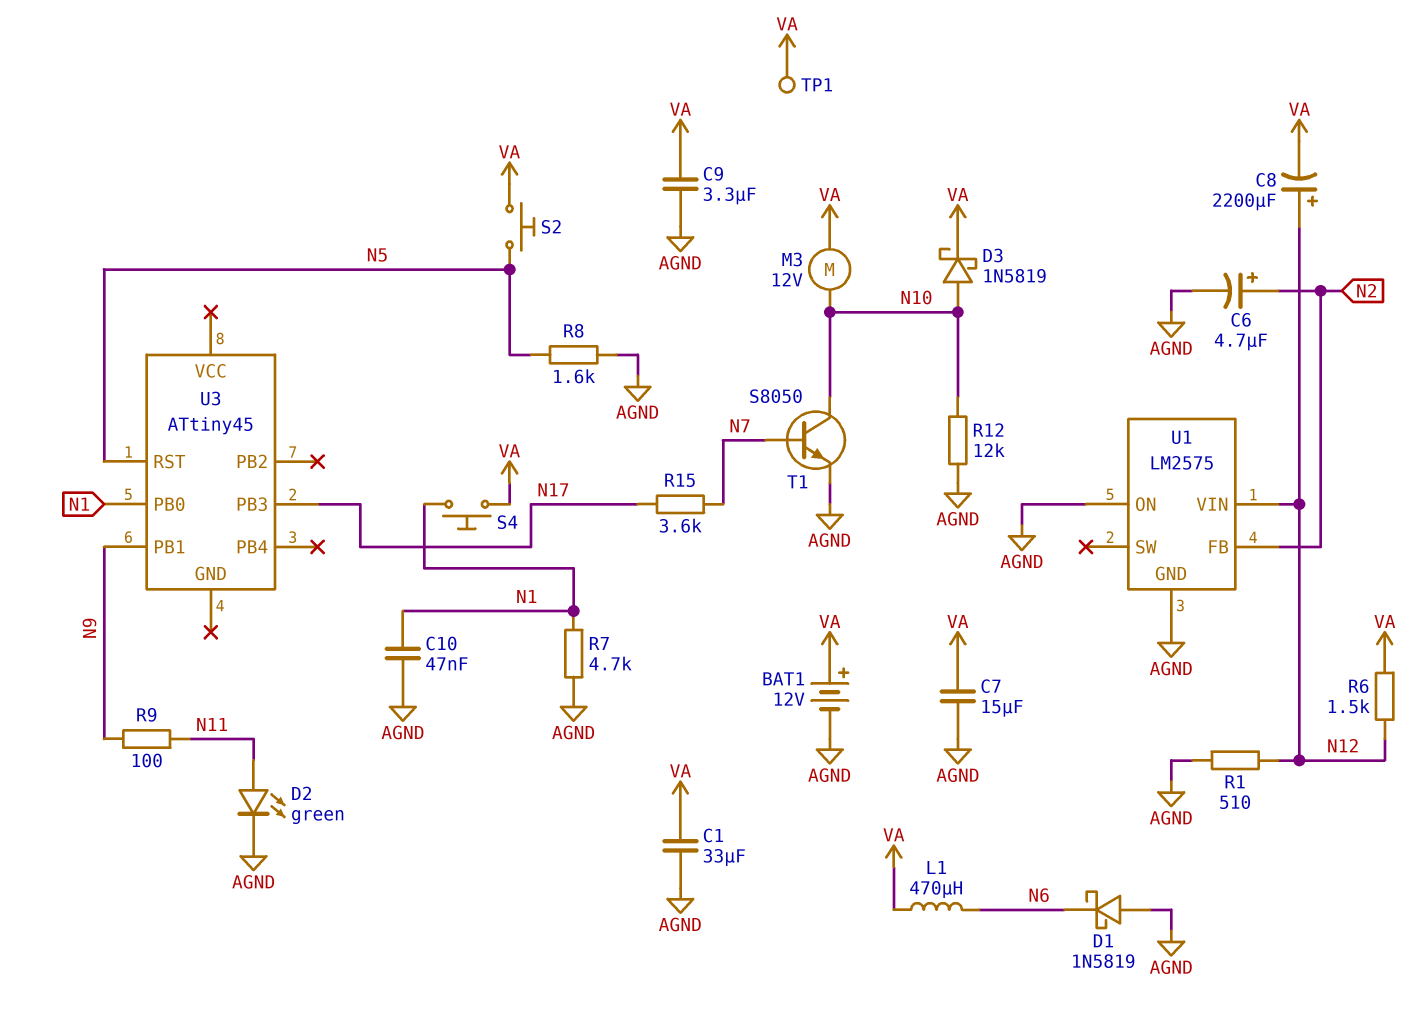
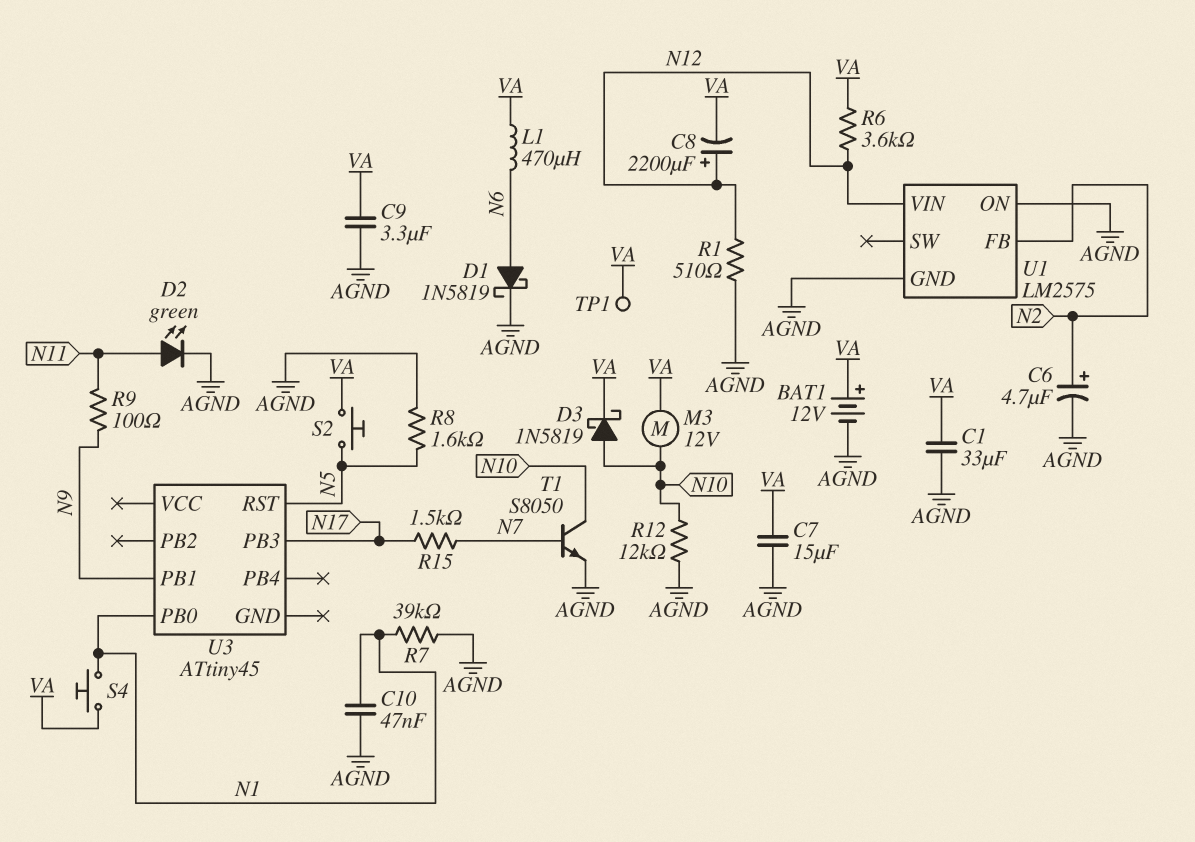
D1: schottky 1N5819 (A AGND, K N6) -> schottky 1N5819 (A N6, K AGND)
R6: 1.5k (N12, VA) -> 3.6k (N12, VA)
R7: 4.7k (AGND, N1) -> 39k (AGND, N1)
R15: 3.6k (N7, N17) -> 1.5k (N7, N17)

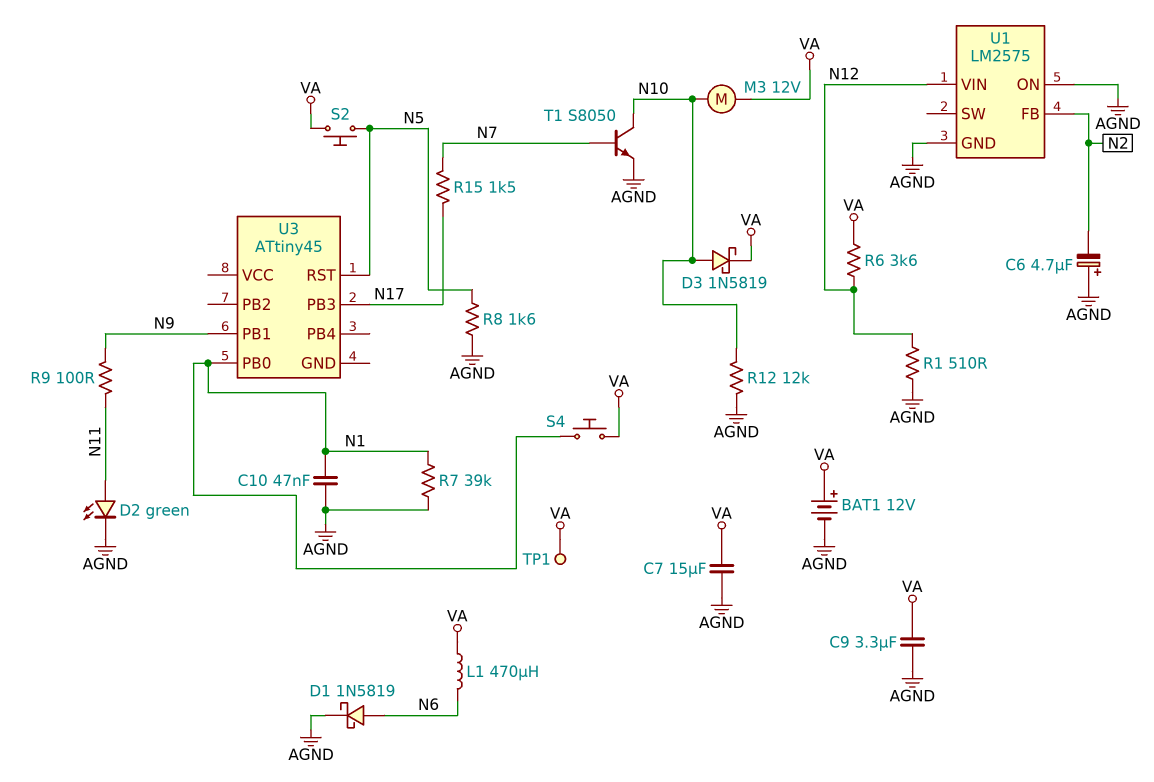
C1: 33uF (AGND, VA) -> none
C6: 4.7uF (plus N2, minus AGND) -> 4.7uF (plus AGND, minus N2)
C8: 2200uF (plus N12, minus VA) -> none

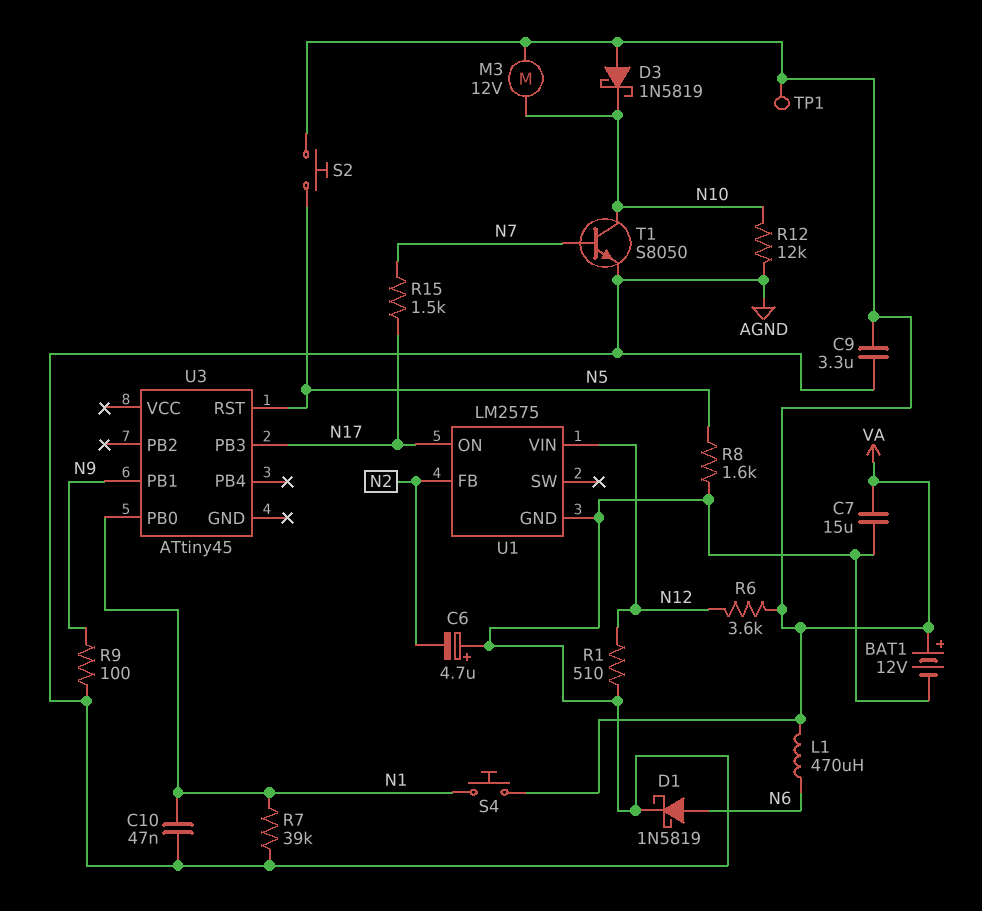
D2: LED green (A N11, K AGND) -> none
D3: schottky 1N5819 (A N10, K VA) -> schottky 1N5819 (A VA, K N10)
R9: 100 (N9, N11) -> 100 (AGND, N9)
U1 pin ON: AGND -> N17

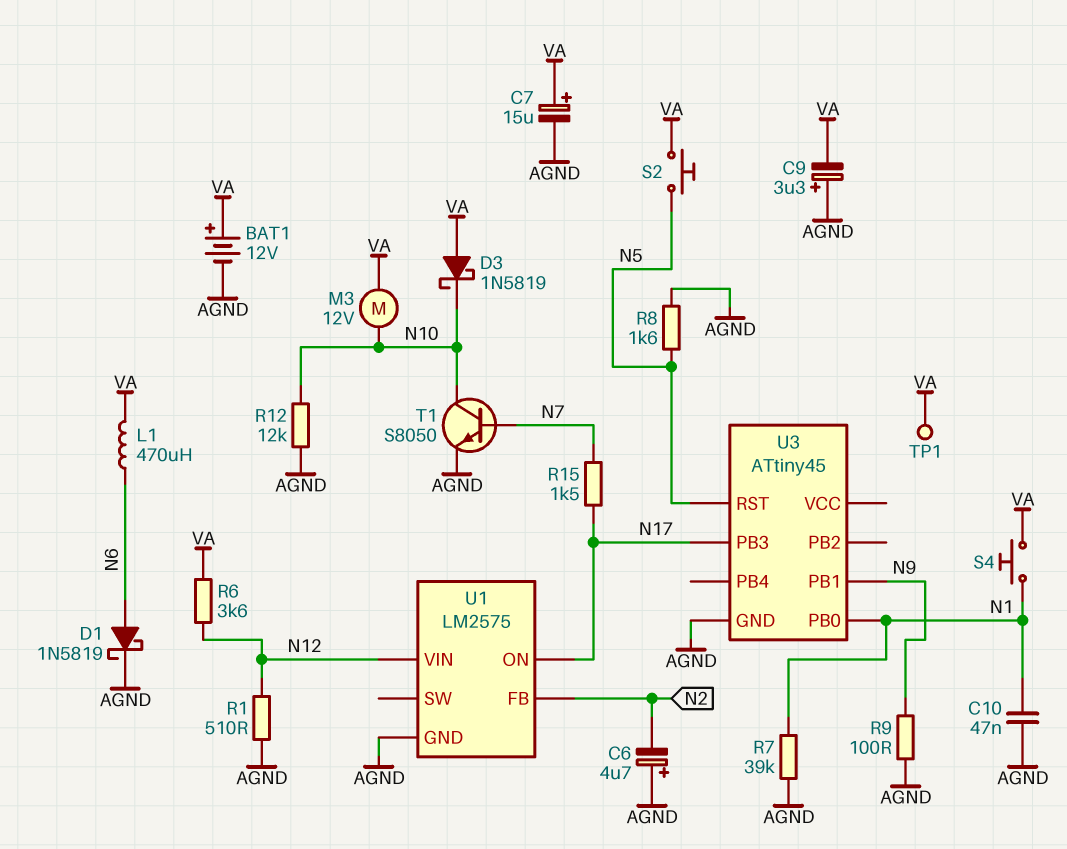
C7: 15uF (AGND, VA) -> 15uF (plus VA, minus AGND)
C9: 3.3uF (AGND, VA) -> 3.3uF (plus AGND, minus VA)
U3 pin GND: none -> AGND

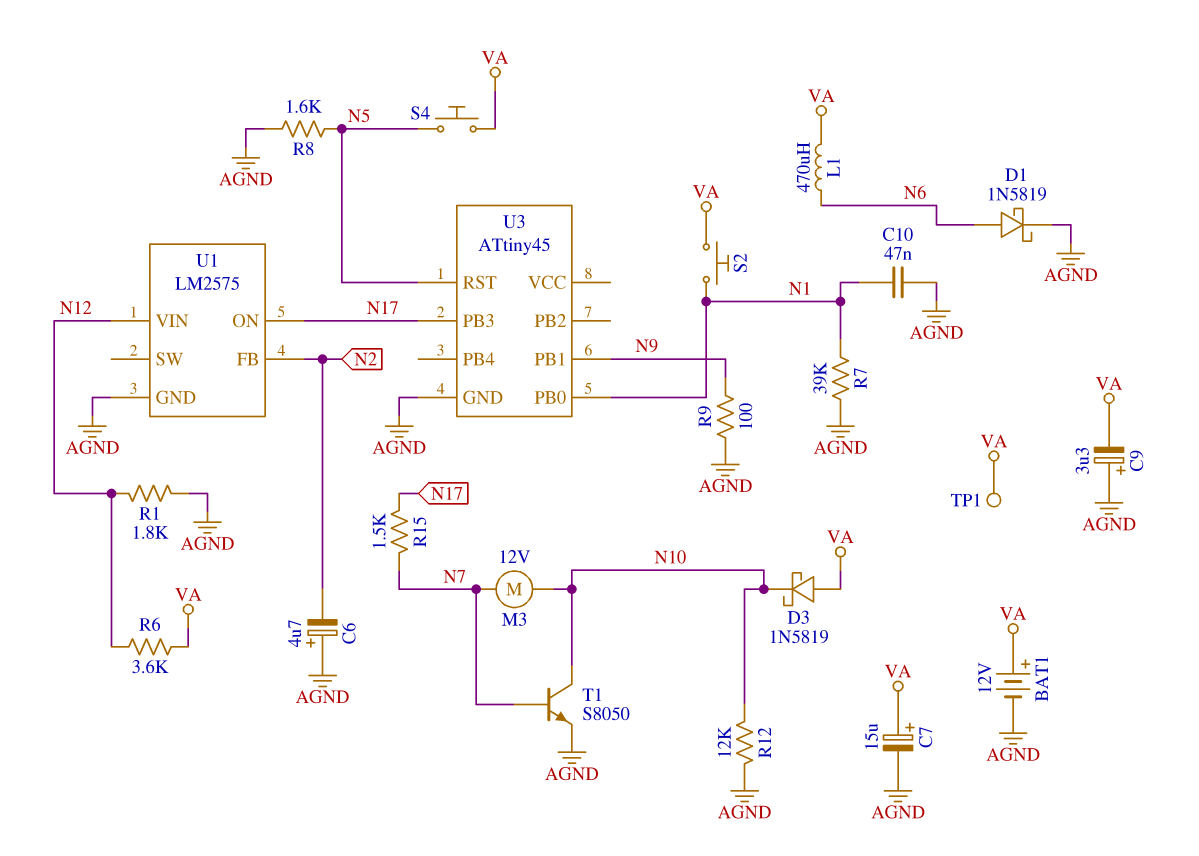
M3: motor 12V (N10, VA) -> motor 12V (N7, N10)
R1: 510 (AGND, N12) -> 1.8k (AGND, N12)
S2: button (N5, VA) -> button (N1, VA)
S4: button (N1, VA) -> button (N5, VA)

